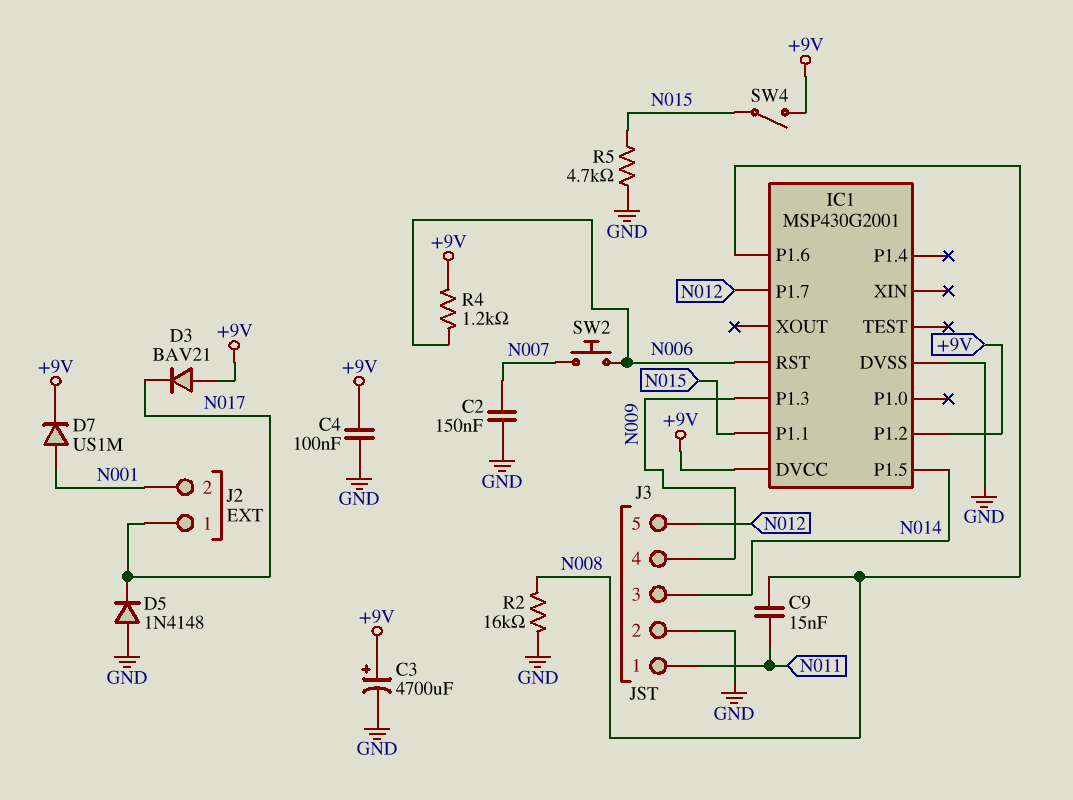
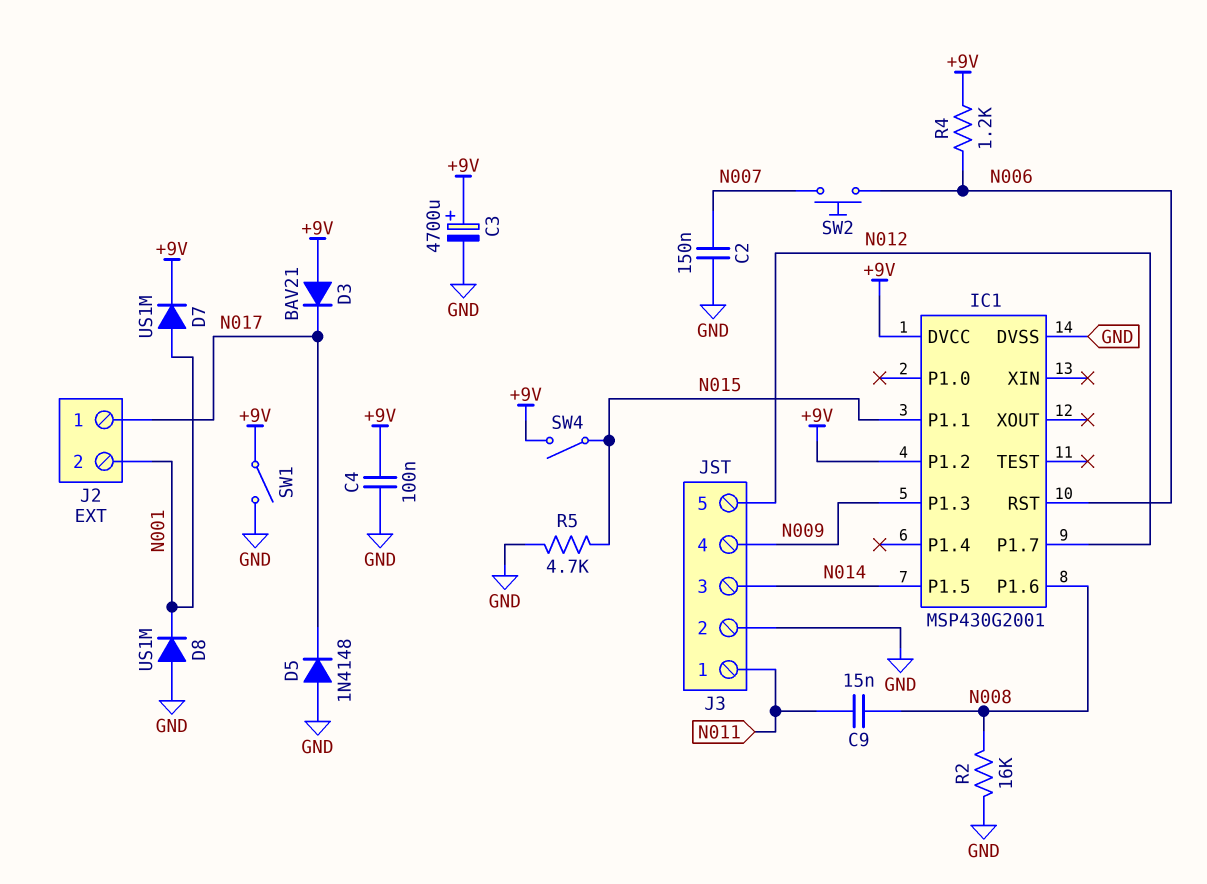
D8: none -> diode US1M (A GND, K N001)
SW1: none -> switch (+9V, GND)

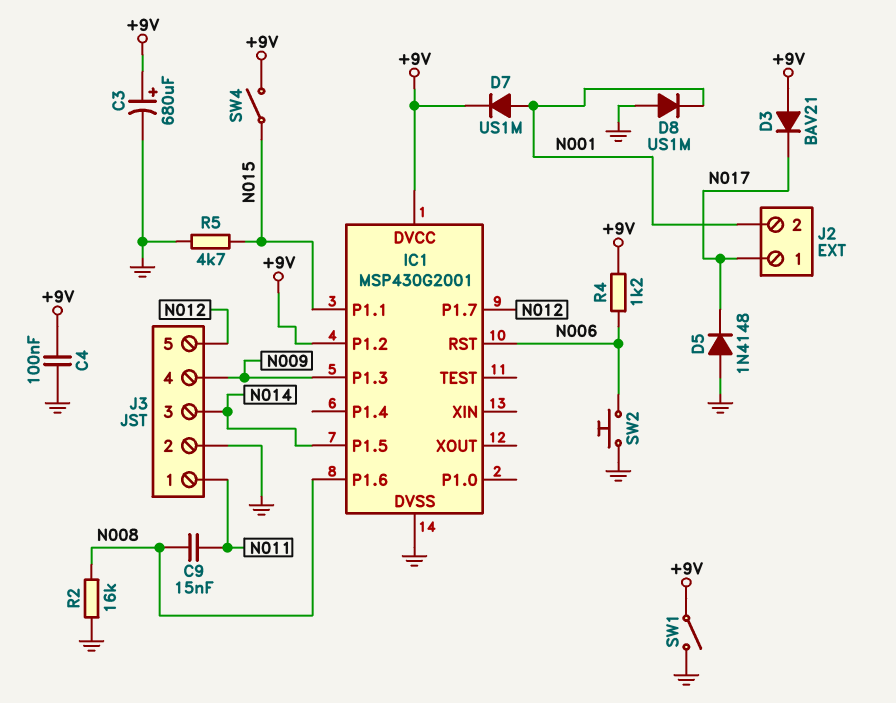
C2: 150nF (GND, N007) -> none
C3: 4700uF (plus +9V, minus GND) -> 680uF (plus +9V, minus GND)
SW2: button (N006, N007) -> button (GND, N006)

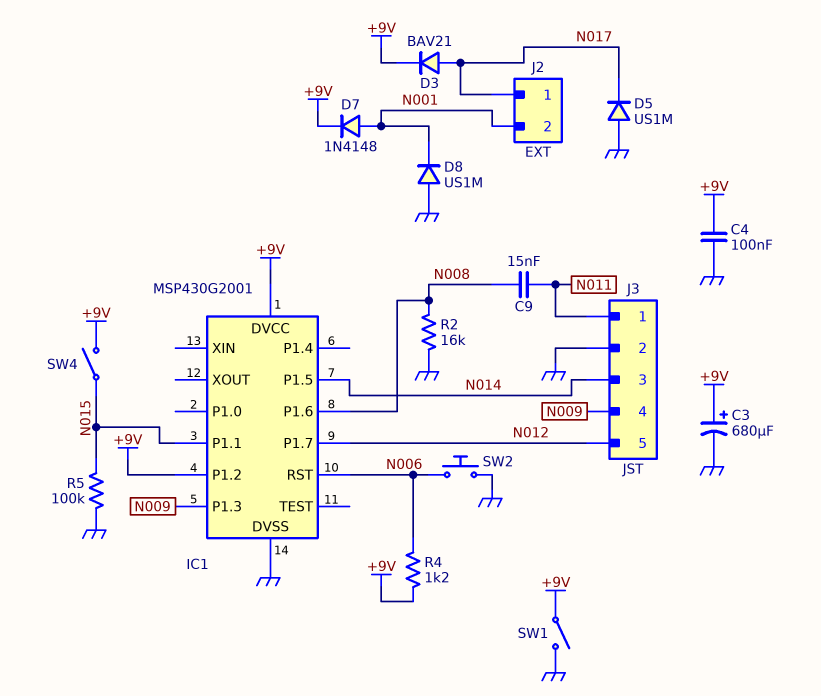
D3: diode BAV21 (A +9V, K N017) -> diode BAV21 (A N017, K +9V)
D5: diode 1N4148 (A GND, K N017) -> diode US1M (A GND, K N017)
D7: diode US1M (A N001, K +9V) -> diode 1N4148 (A N001, K +9V)
R5: 4.7k (GND, N015) -> 100k (GND, N015)

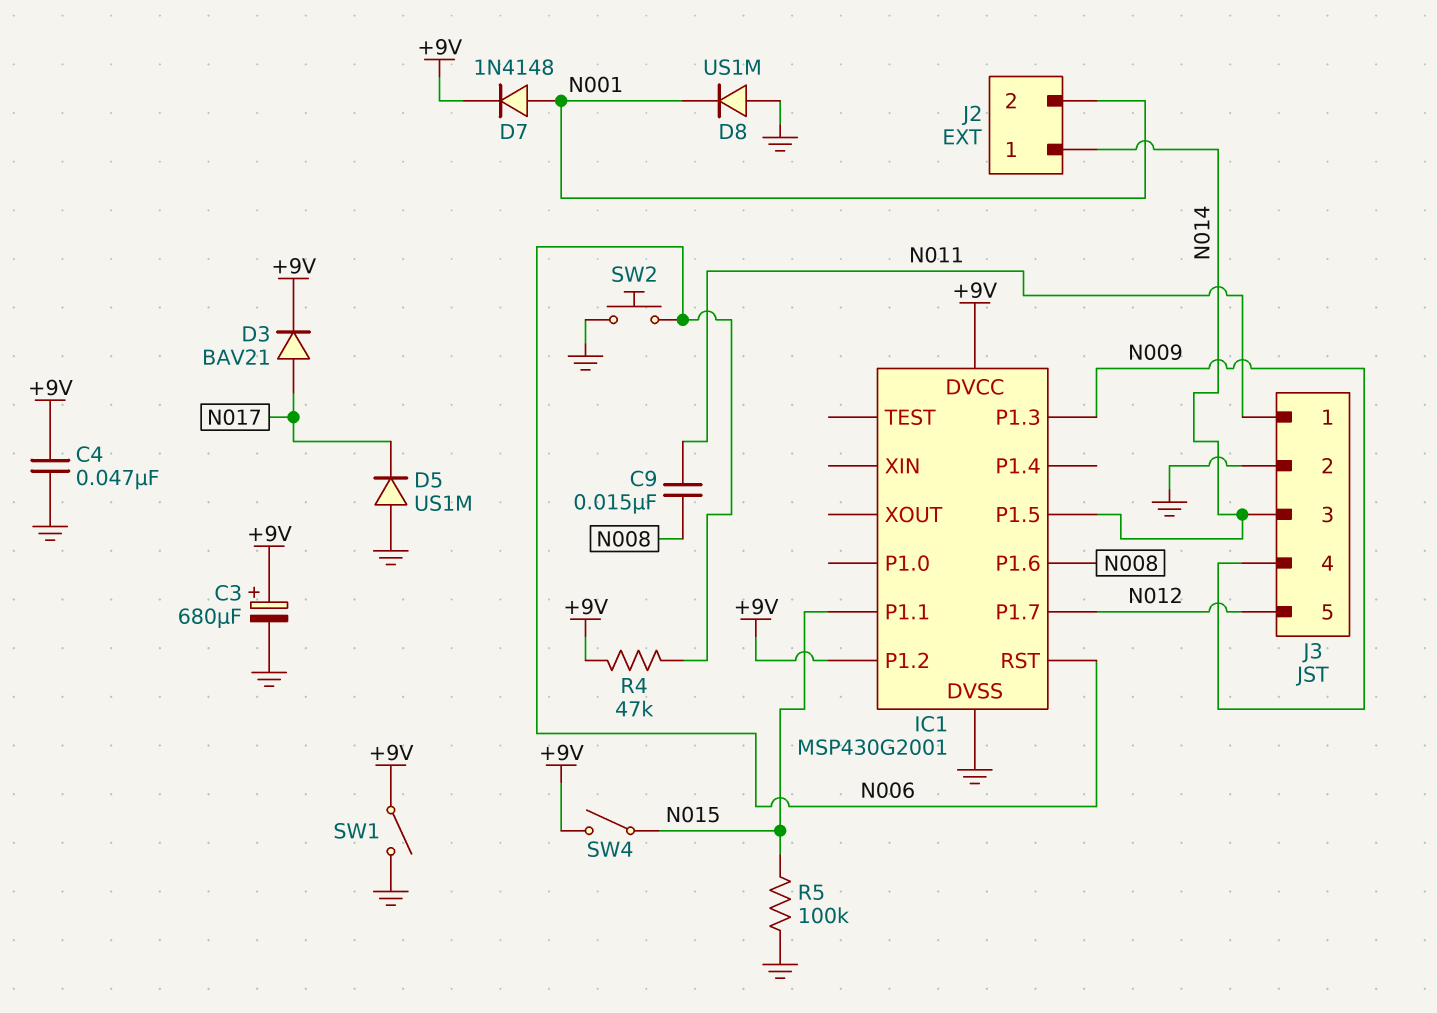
C4: 100nF (+9V, GND) -> 47nF (+9V, GND)
J2 pin 1: N017 -> N014
R2: 16k (GND, N008) -> none
R4: 1.2k (+9V, N006) -> 47k (+9V, N006)

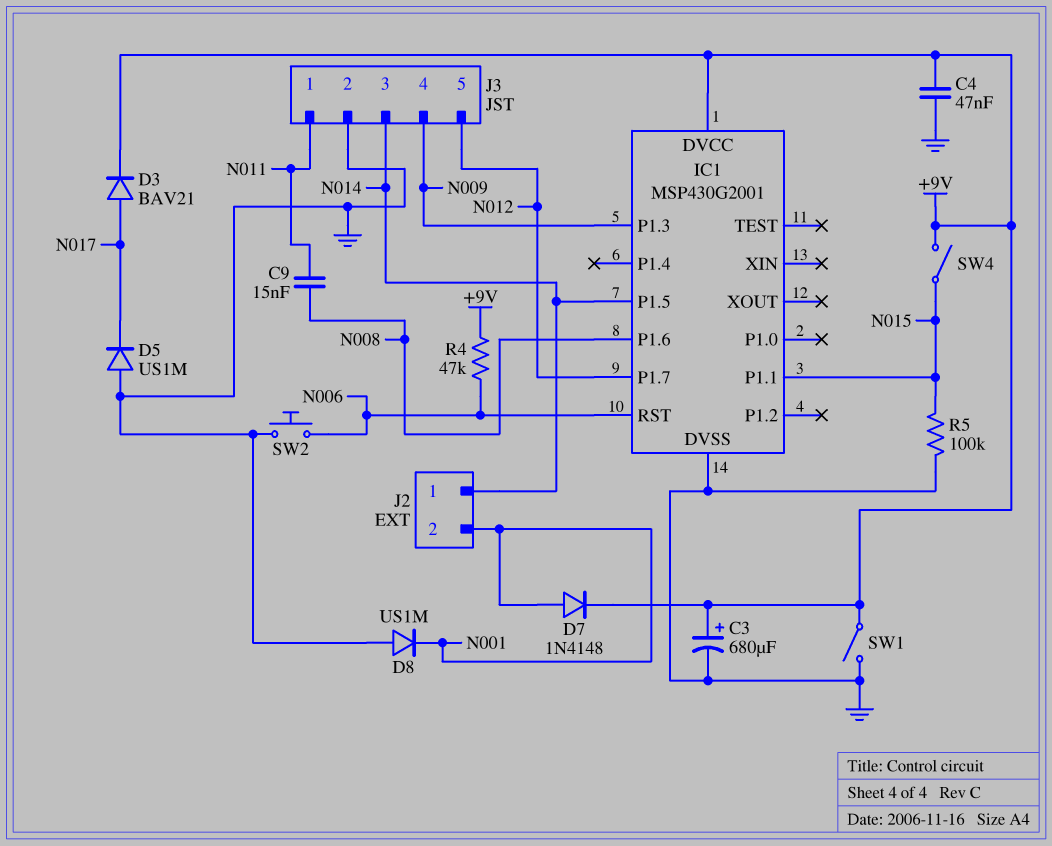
IC1 pin P1.2: +9V -> none

